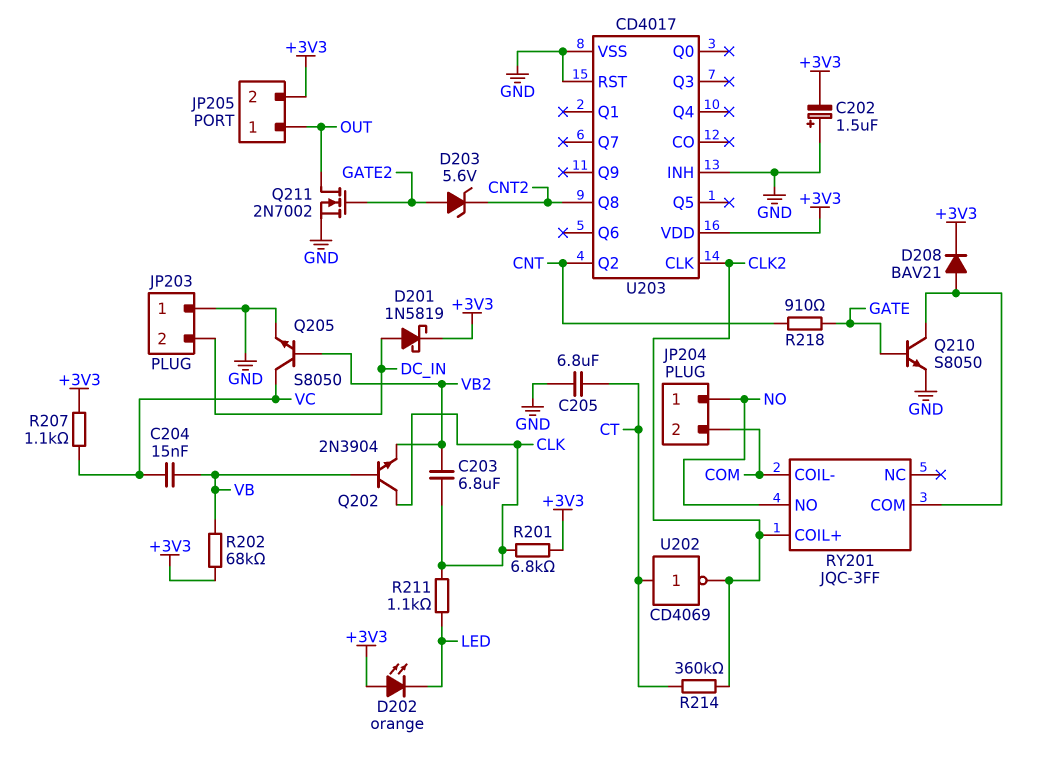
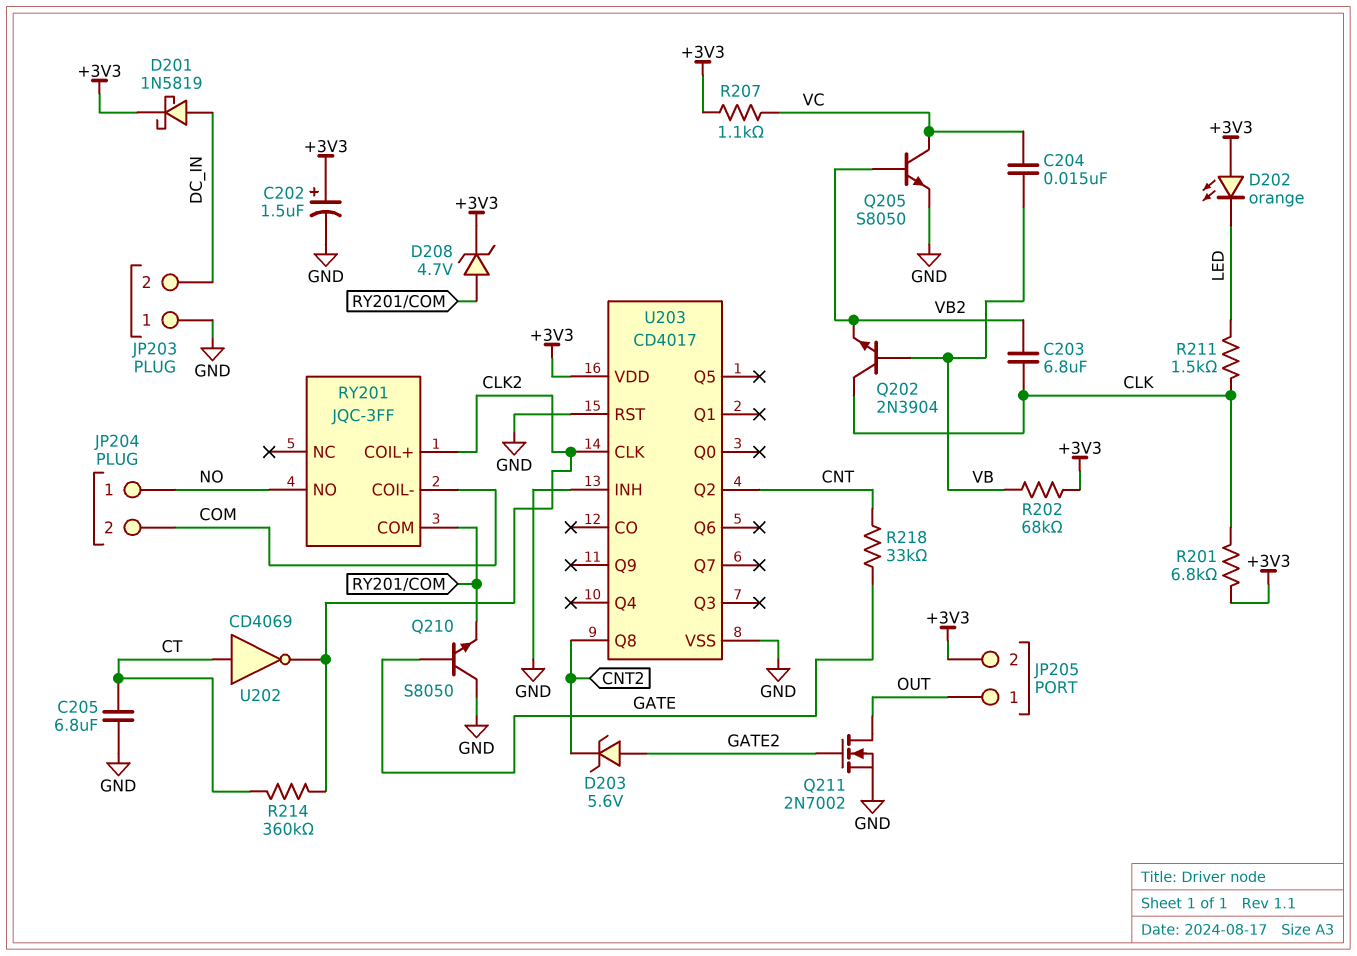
C202: 1.5uF (plus GND, minus +3V3) -> 1.5uF (plus +3V3, minus GND)
D208: diode BAV21 (A RY201/COM, K +3V3) -> zener 4.7V (A RY201/COM, K +3V3)
Q210: NPN S8050 (B GATE, C RY201/COM, E GND) -> NPN S8050 (B GATE, C GND, E RY201/COM)
R211: 1.1k (CLK, LED) -> 1.5k (CLK, LED)
R218: 910 (CNT, GATE) -> 33k (CNT, GATE)

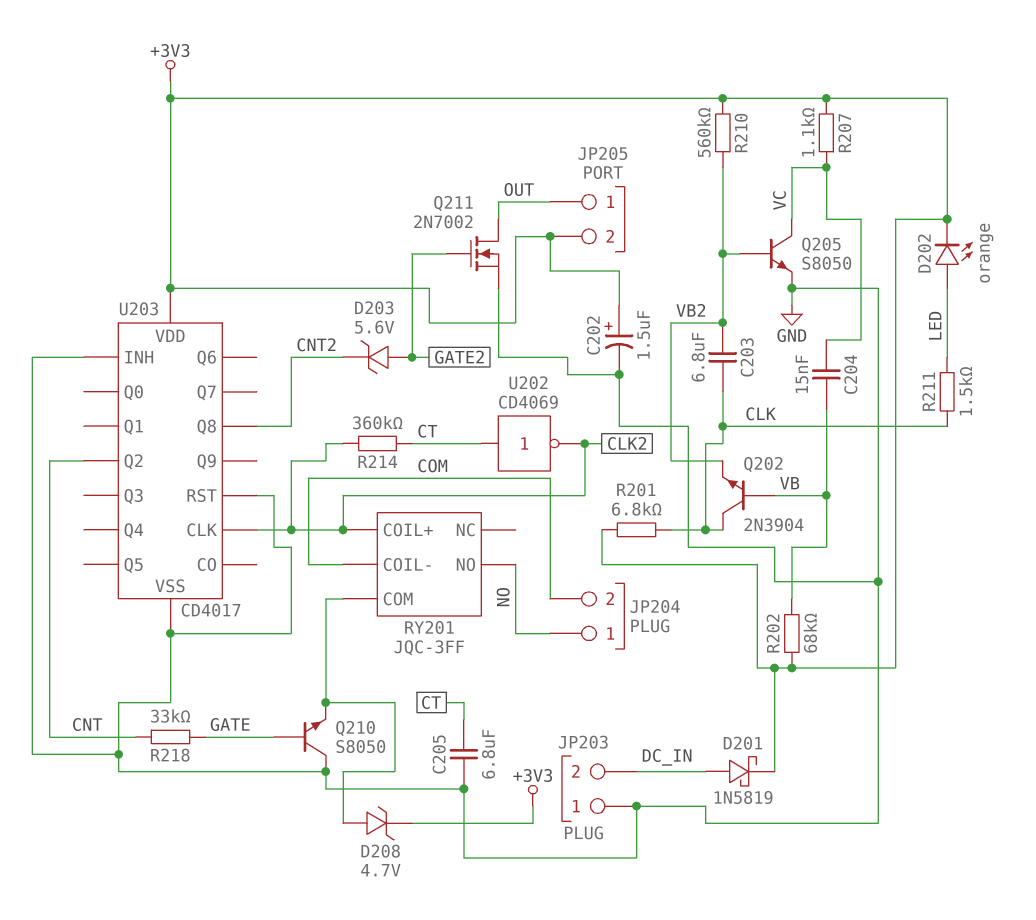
D202: LED orange (A +3V3, K LED) -> LED orange (A LED, K +3V3)
R210: none -> 560k (+3V3, VB2)

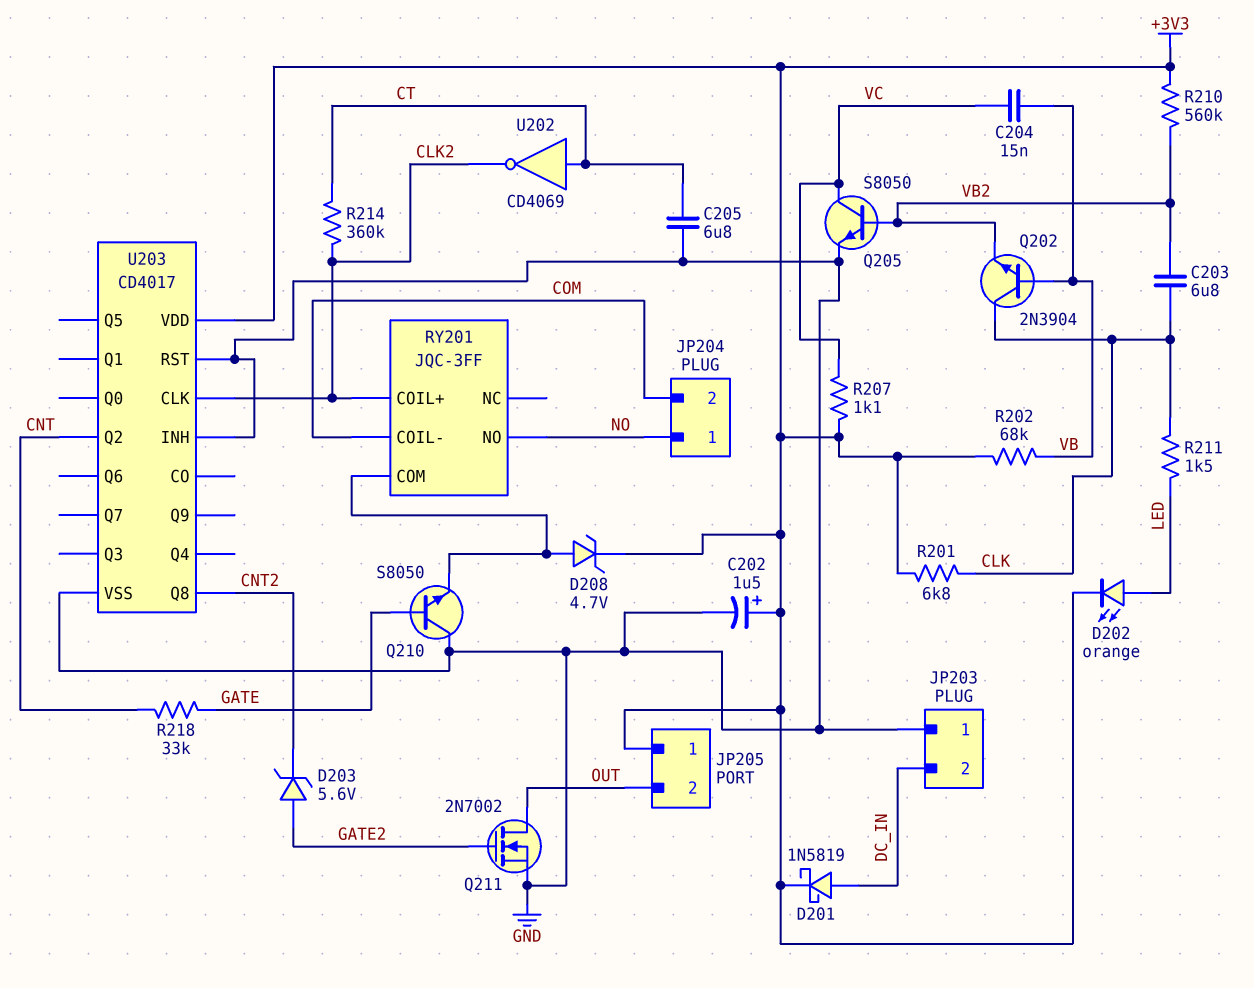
JP205 pin 1: OUT -> +3V3
JP205 pin 2: +3V3 -> OUT

